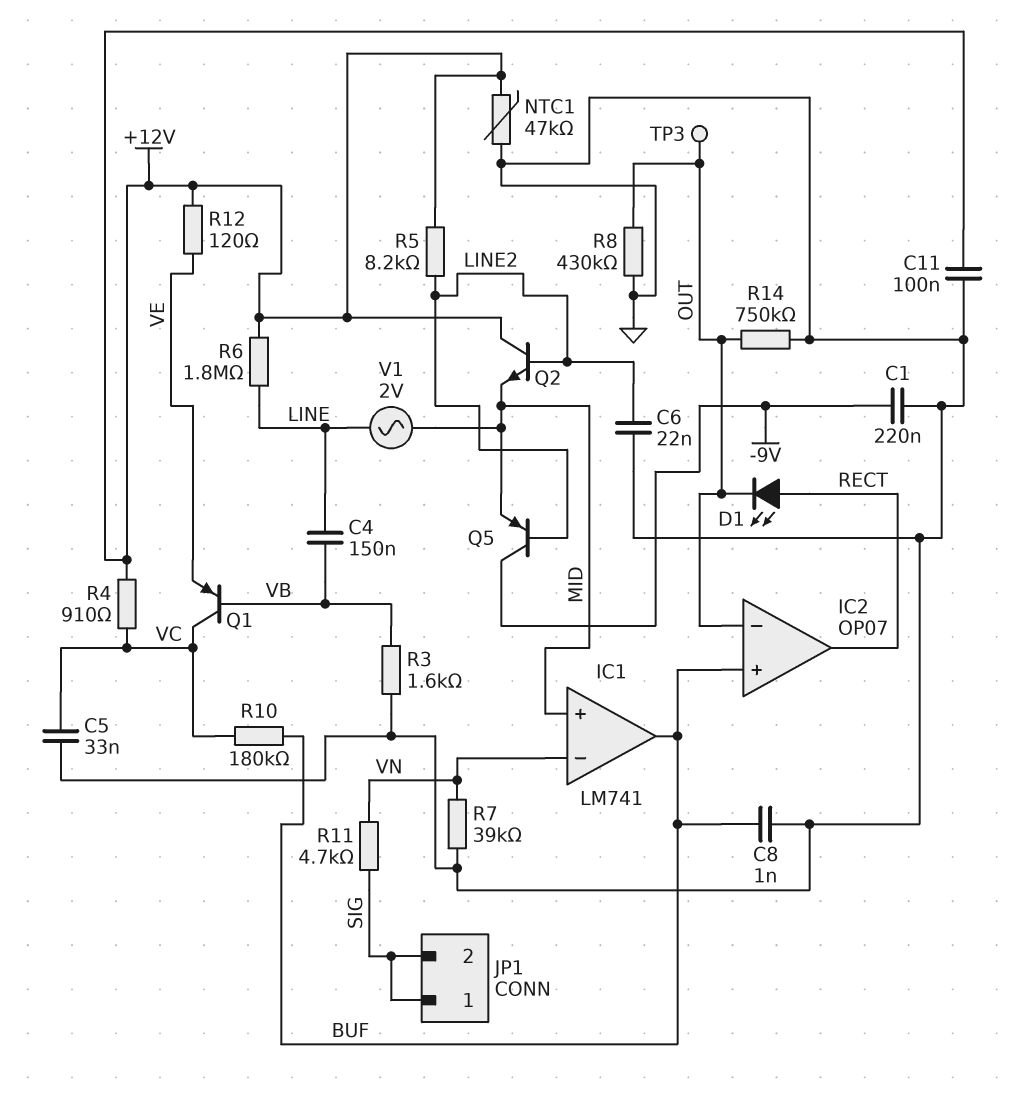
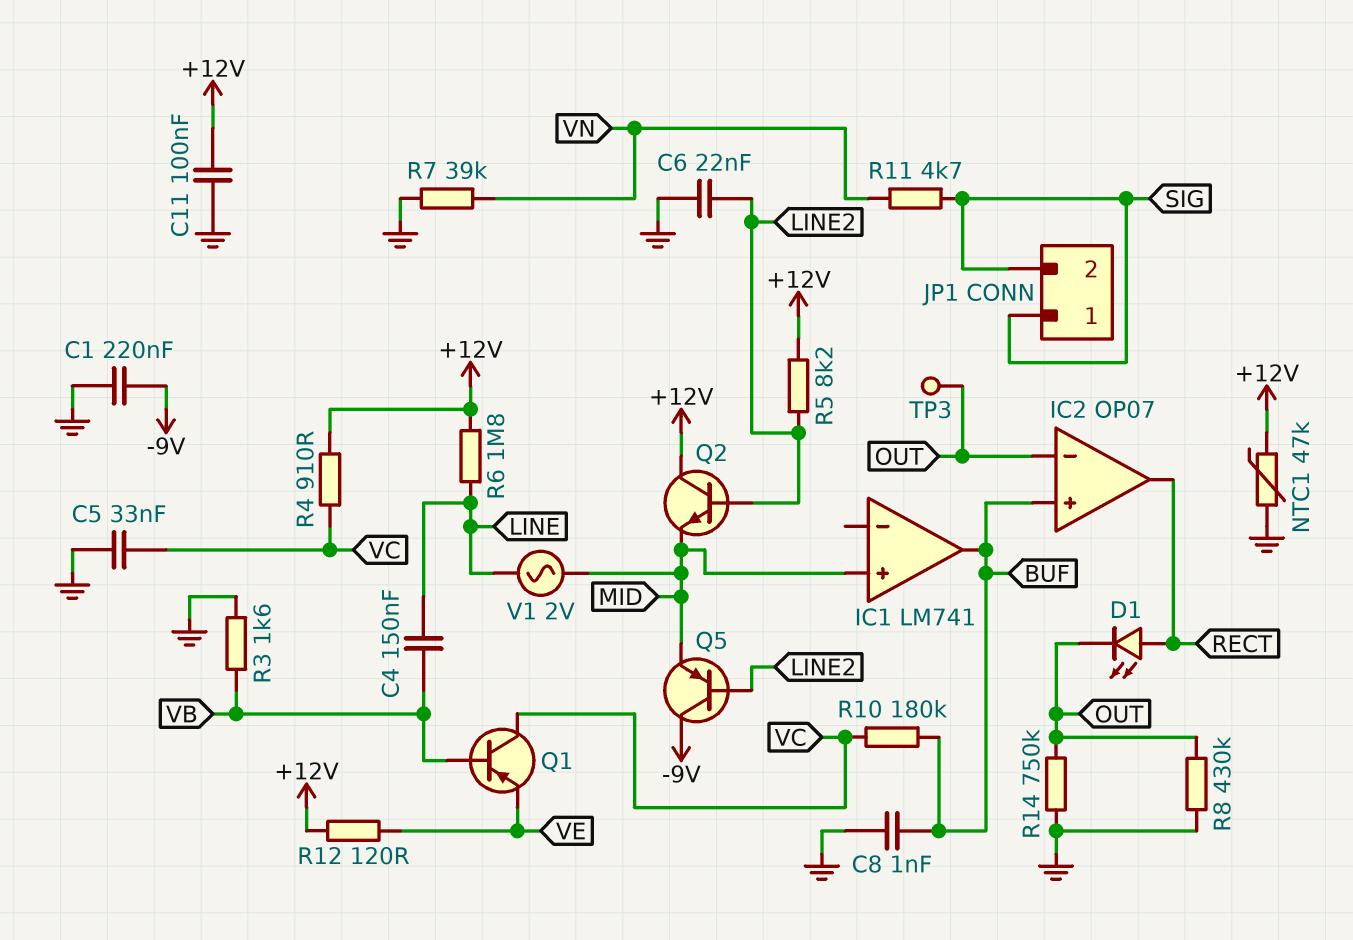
IC1 pin in-: VN -> none

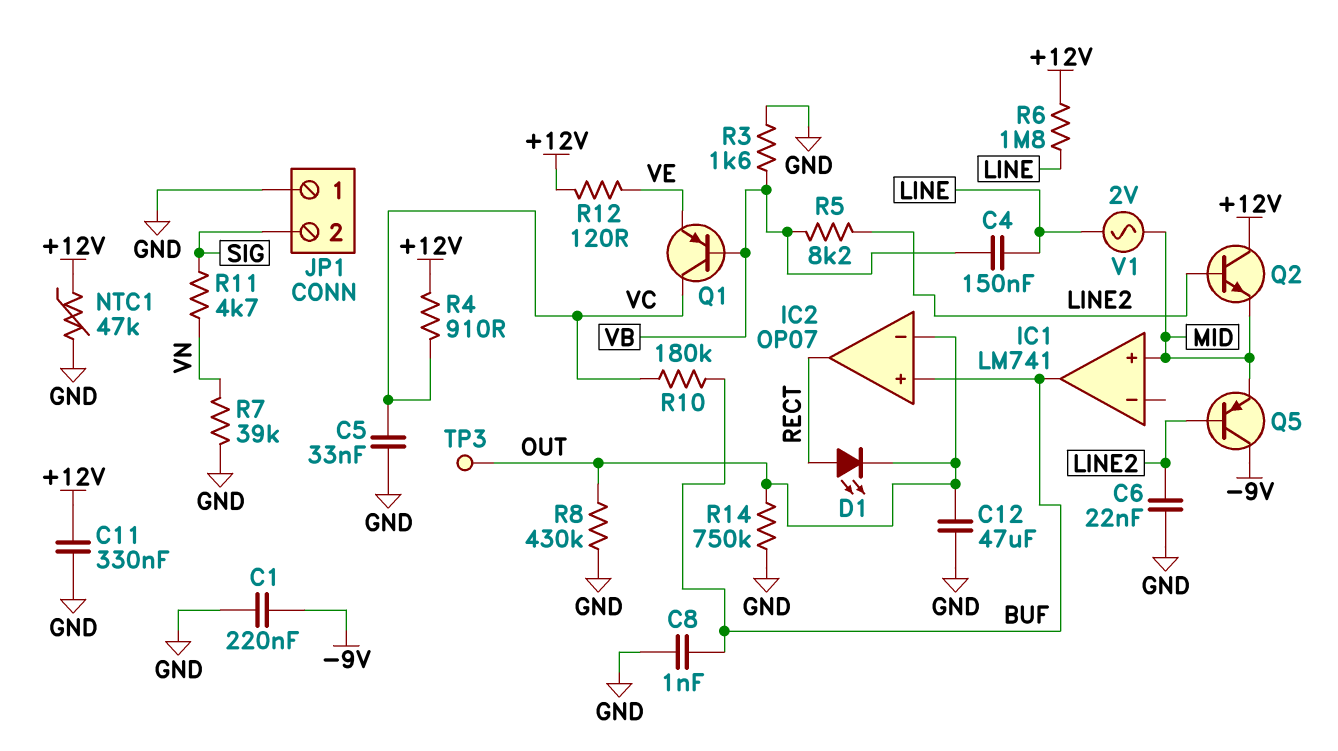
C11: 100nF (+12V, GND) -> 330nF (+12V, GND)
C12: none -> 47uF (GND, OUT)
JP1 pin 1: SIG -> GND
R5: 8.2k (+12V, LINE2) -> 8.2k (LINE2, VB)

